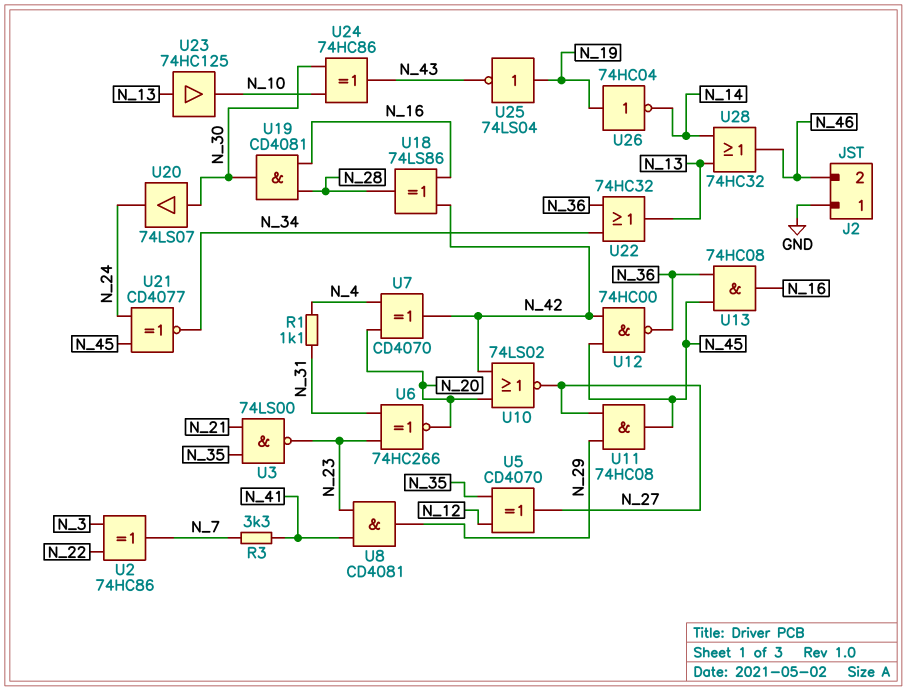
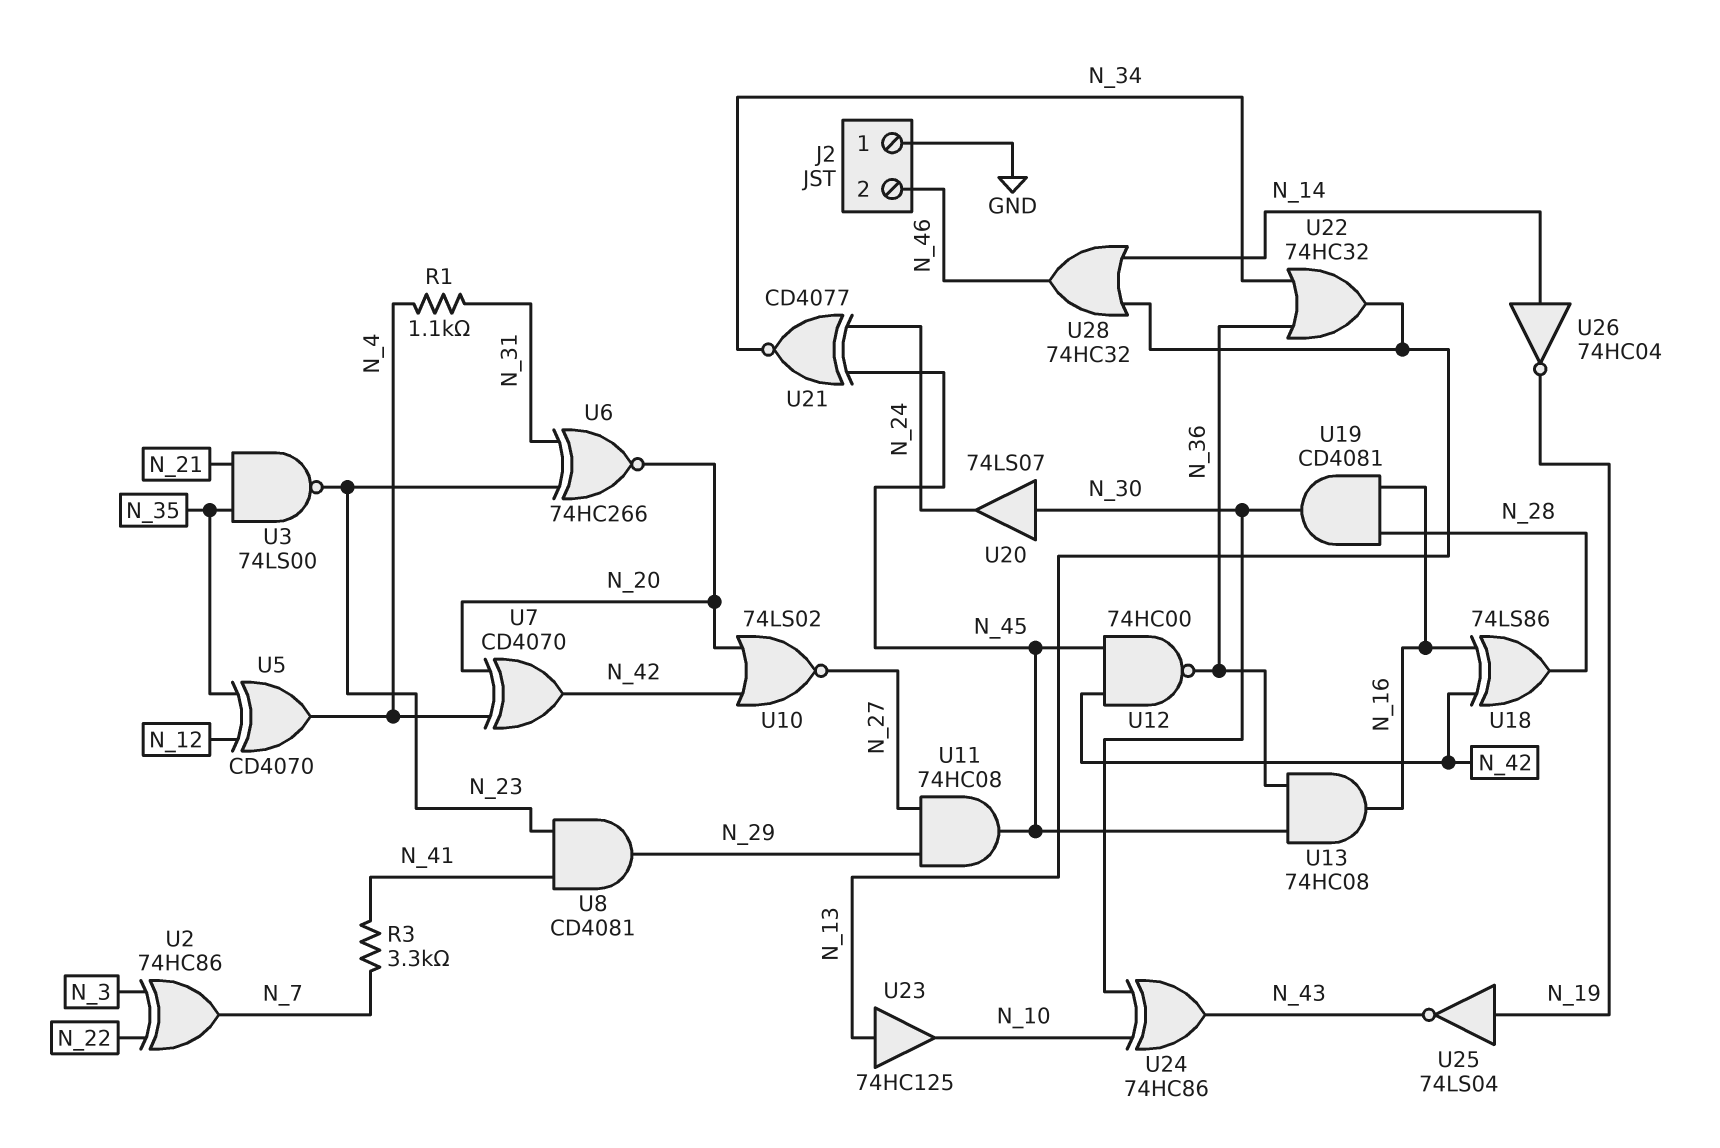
U5: XOR CD4070 (in N_12, in N_35, out N_27) -> XOR CD4070 (in N_12, in N_35, out N_4)
U26: NOT 74HC04 (in N_19, out N_14) -> NOT 74HC04 (in N_14, out N_19)

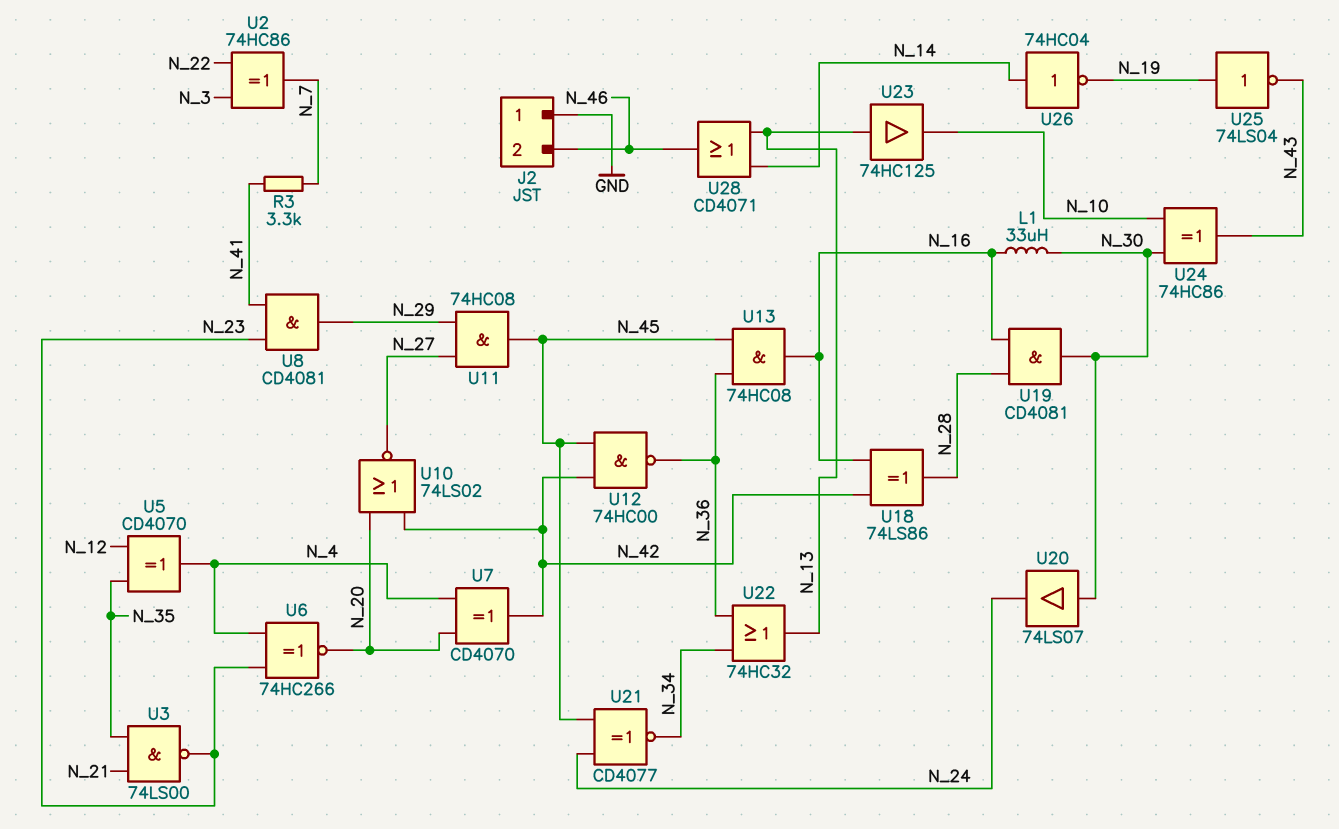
L1: none -> 33uH (N_16, N_30)
R1: 1.1k (N_4, N_31) -> none
U6: XNOR 74HC266 (in N_23, in N_31, out N_20) -> XNOR 74HC266 (in N_4, in N_23, out N_20)
U28: OR 74HC32 (in N_13, in N_14, out N_46) -> OR CD4071 (in N_13, in N_14, out N_46)

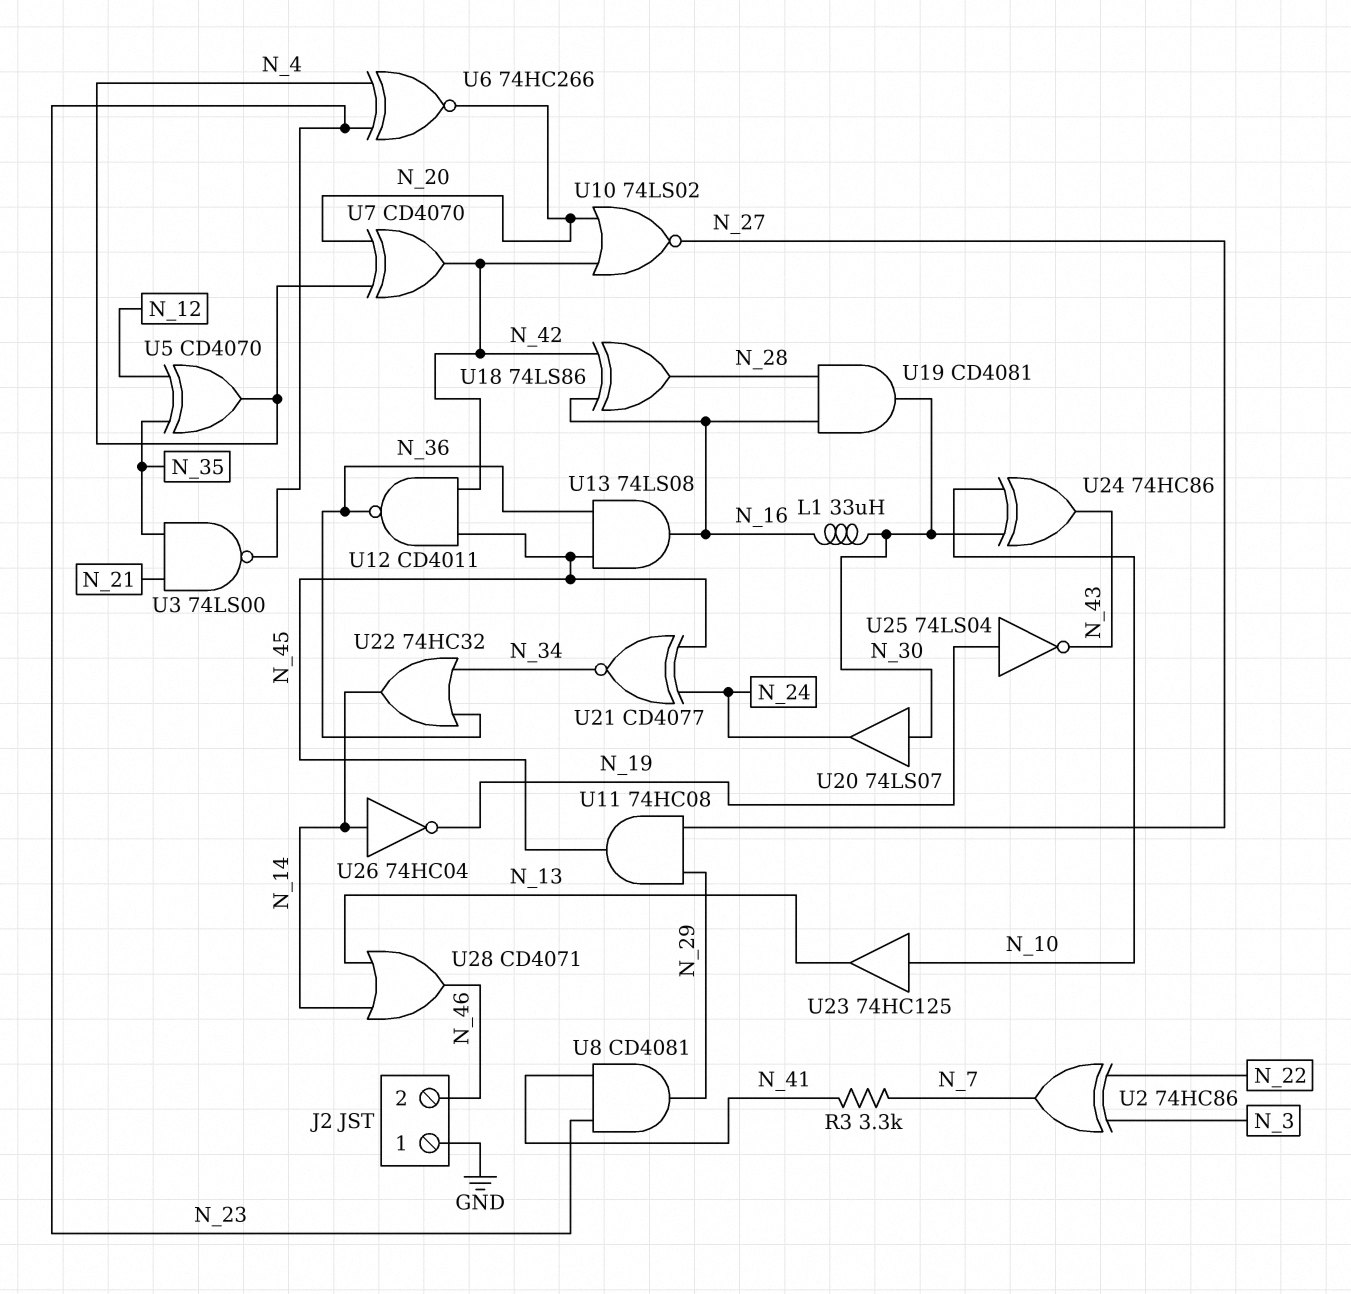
U12: NAND 74HC00 (in N_42, in N_45, out N_36) -> NAND CD4011 (in N_42, in N_45, out N_36)
U13: AND 74HC08 (in N_36, in N_45, out N_16) -> AND 74LS08 (in N_36, in N_45, out N_16)
U22: OR 74HC32 (in N_34, in N_36, out N_13) -> OR 74HC32 (in N_34, in N_36, out N_14)
U23: buffer 74HC125 (in N_13, out N_10) -> buffer 74HC125 (in N_10, out N_13)

